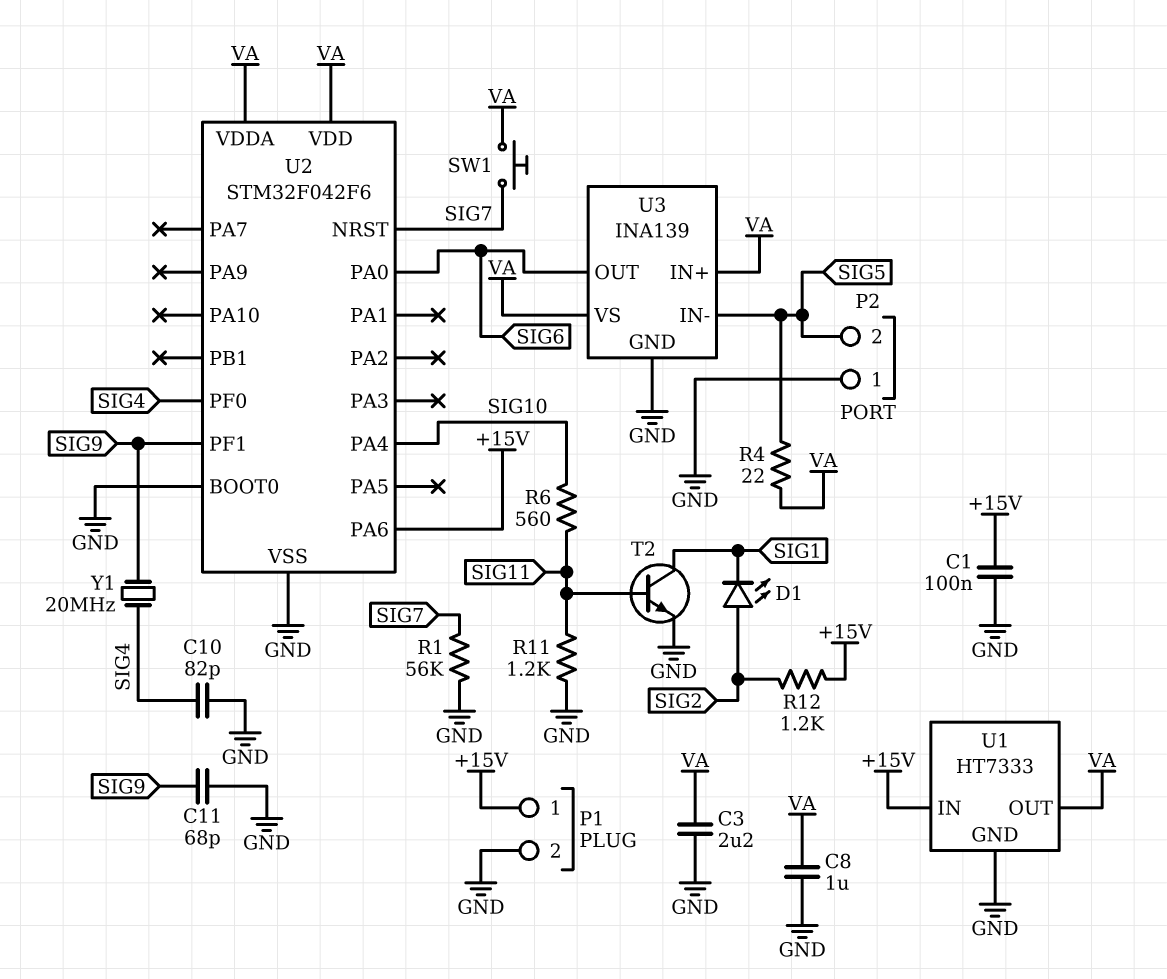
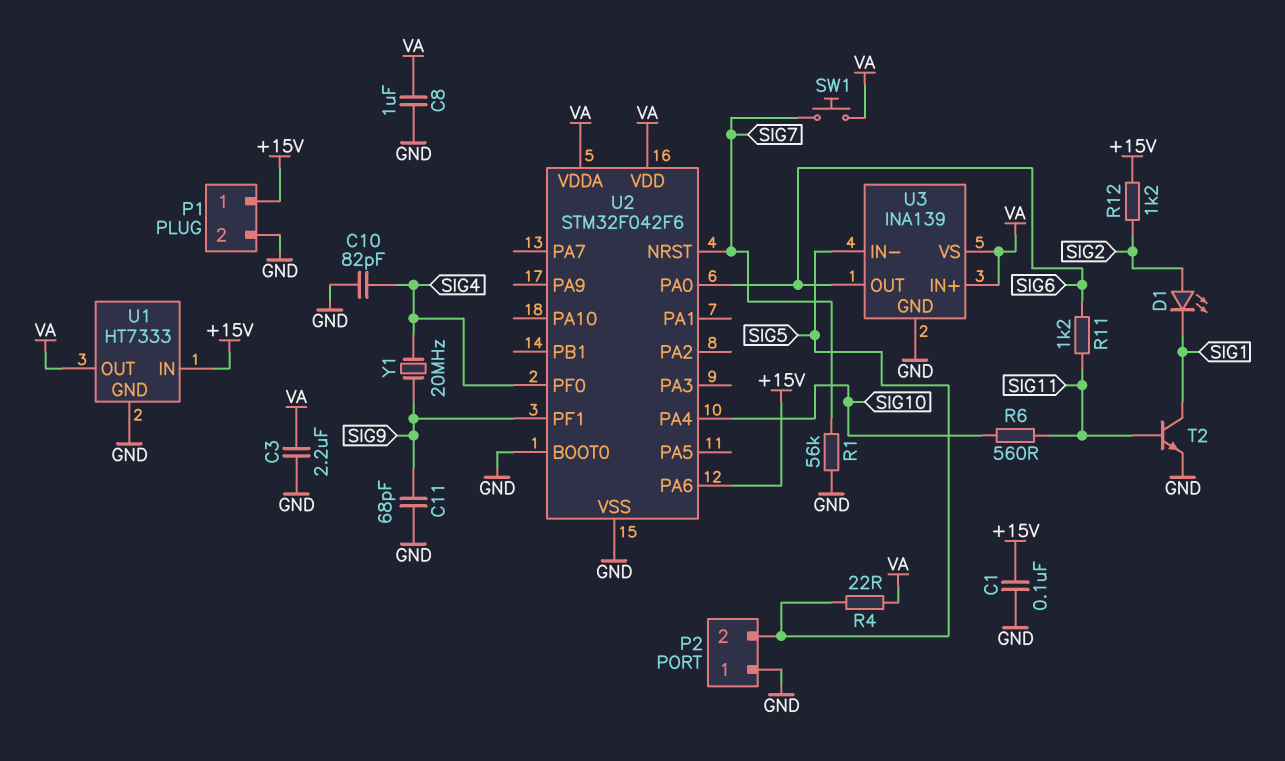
R11: 1.2k (GND, SIG11) -> 1.2k (SIG6, SIG11)

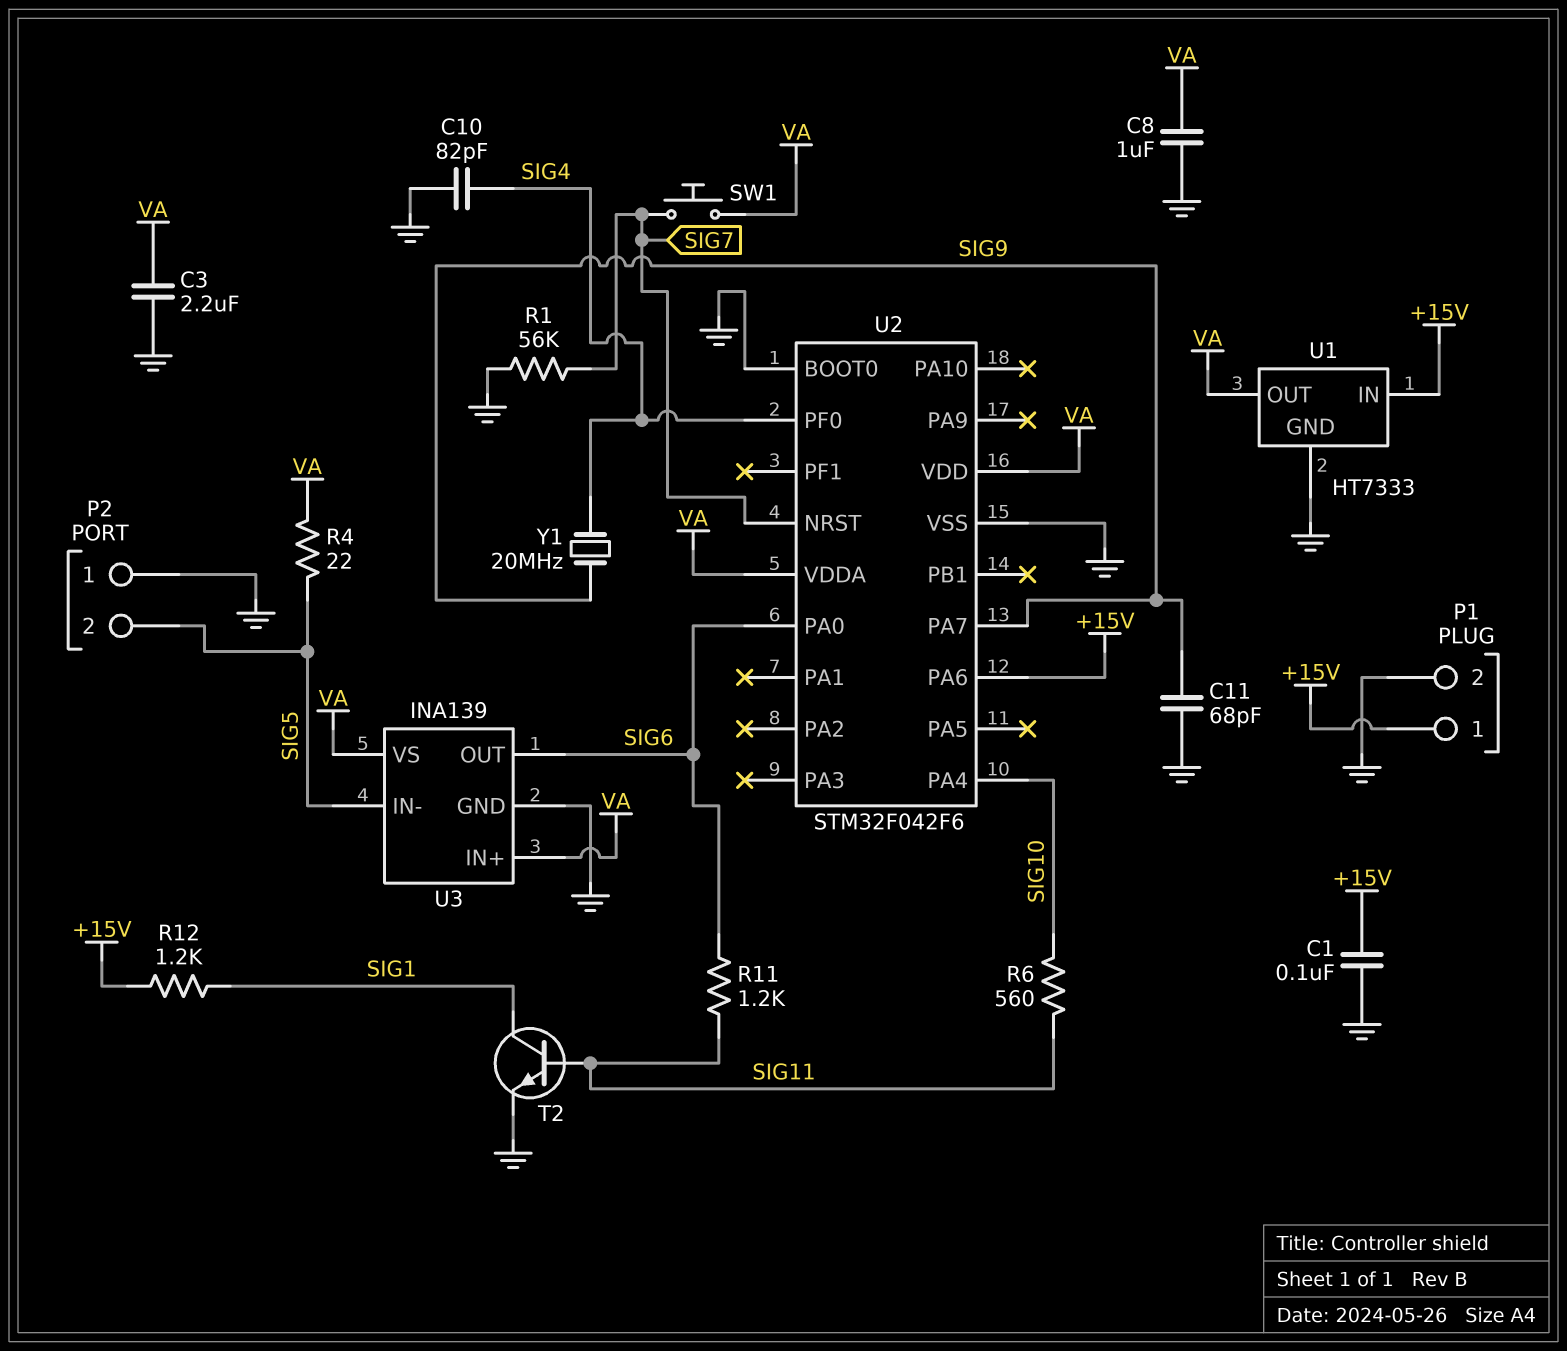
D1: LED (A SIG2, K SIG1) -> none
R12: 1.2k (+15V, SIG2) -> 1.2k (+15V, SIG1)
U2 pin PA7: none -> SIG9
U2 pin PF1: SIG9 -> none

